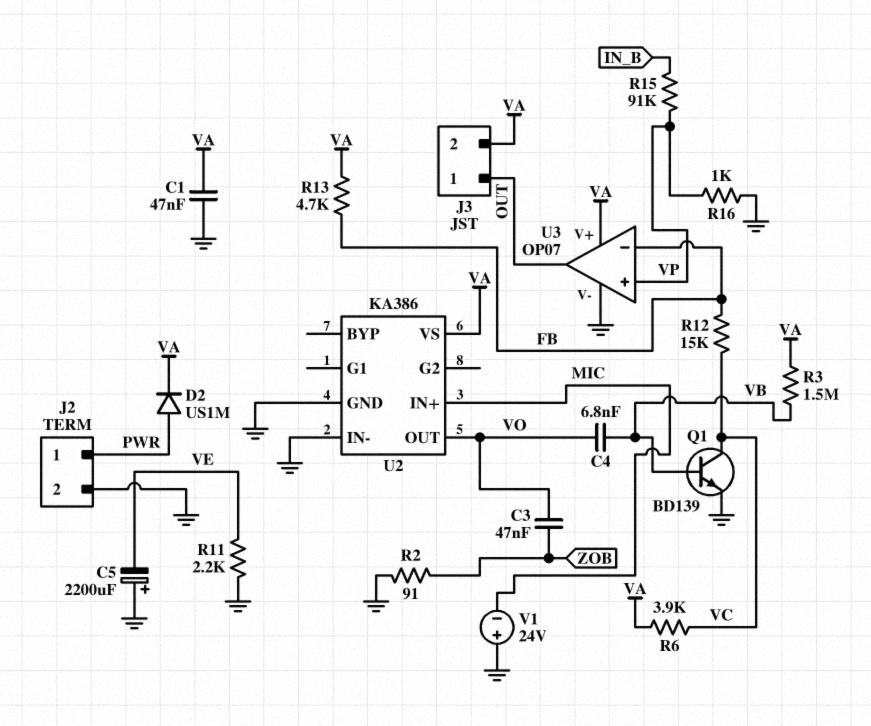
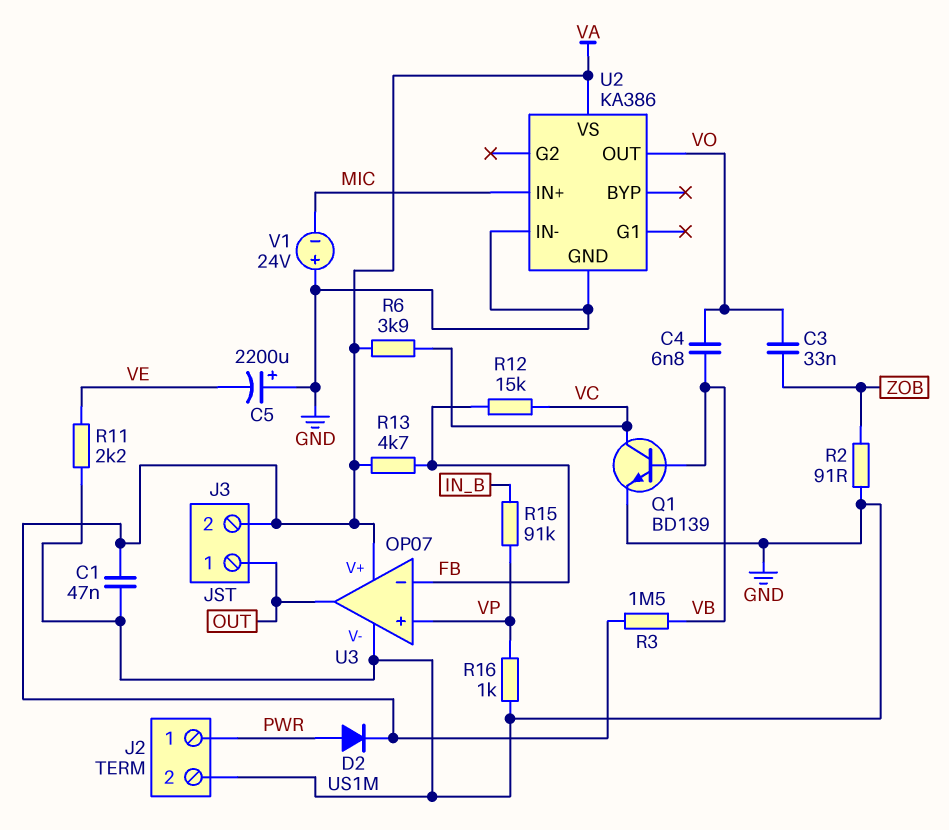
C3: 47nF (VO, ZOB) -> 33nF (VO, ZOB)

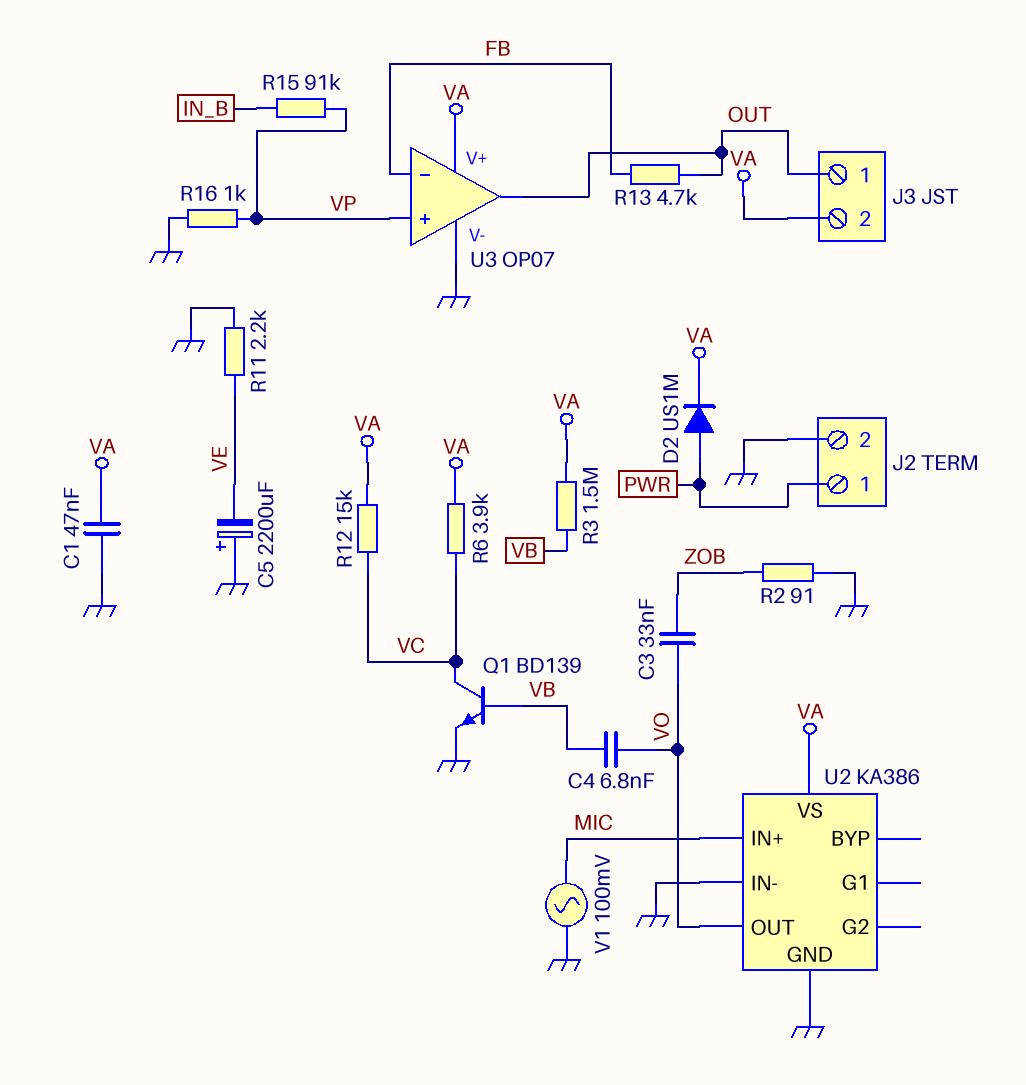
R12: 15k (FB, VC) -> 15k (VA, VC)
R13: 4.7k (FB, VA) -> 4.7k (FB, OUT)
V1: 24V (plus GND, minus MIC) -> AC 100mV (GND, MIC)

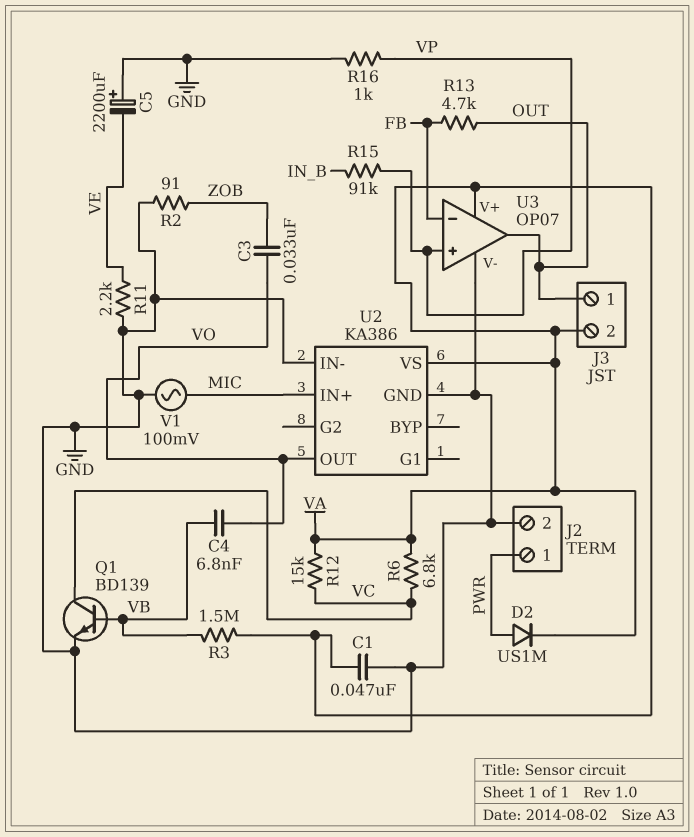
R6: 3.9k (VA, VC) -> 6.8k (VA, VC)

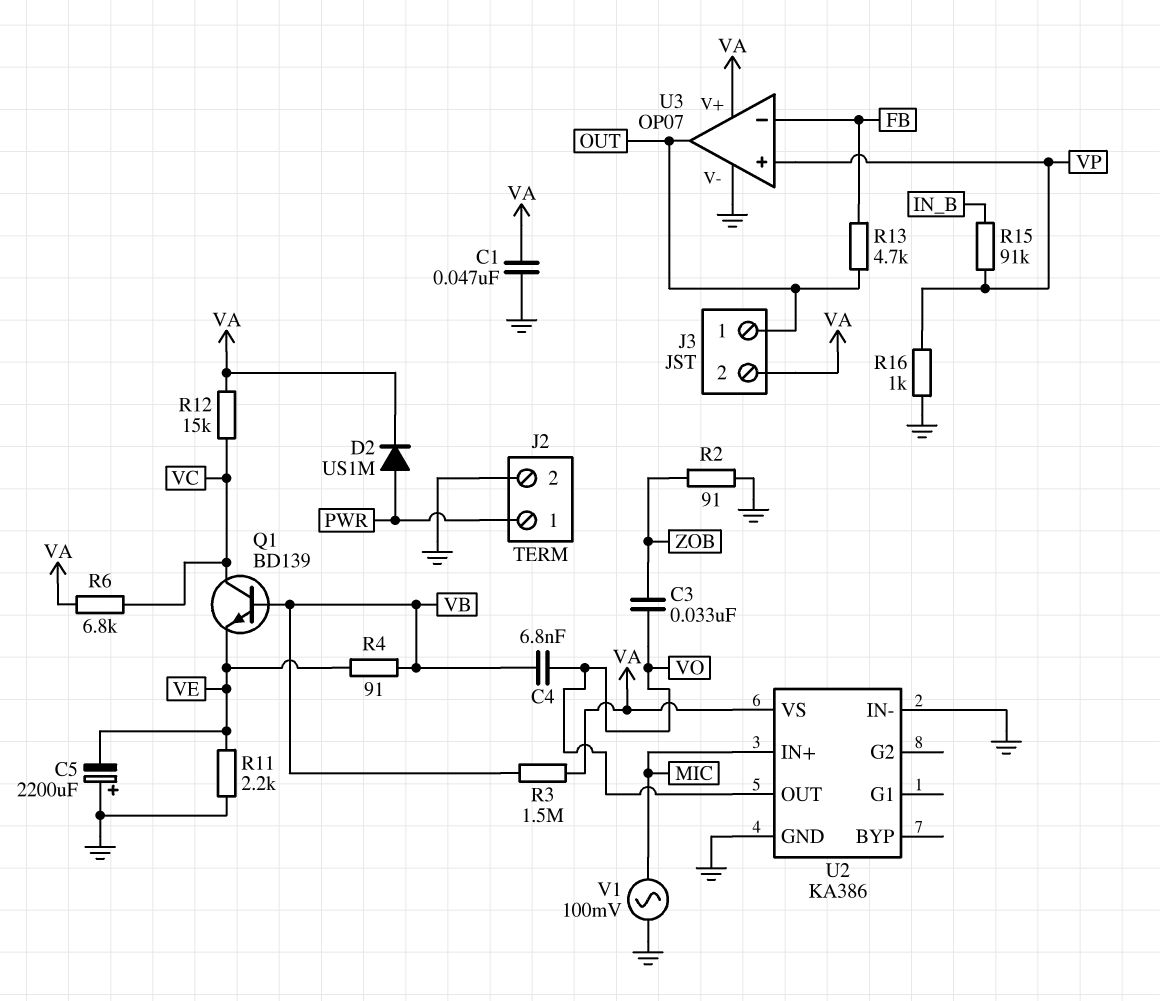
Q1: NPN BD139 (B VB, C VC, E GND) -> NPN BD139 (B VB, C VC, E VE)
R4: none -> 91 (VB, VE)

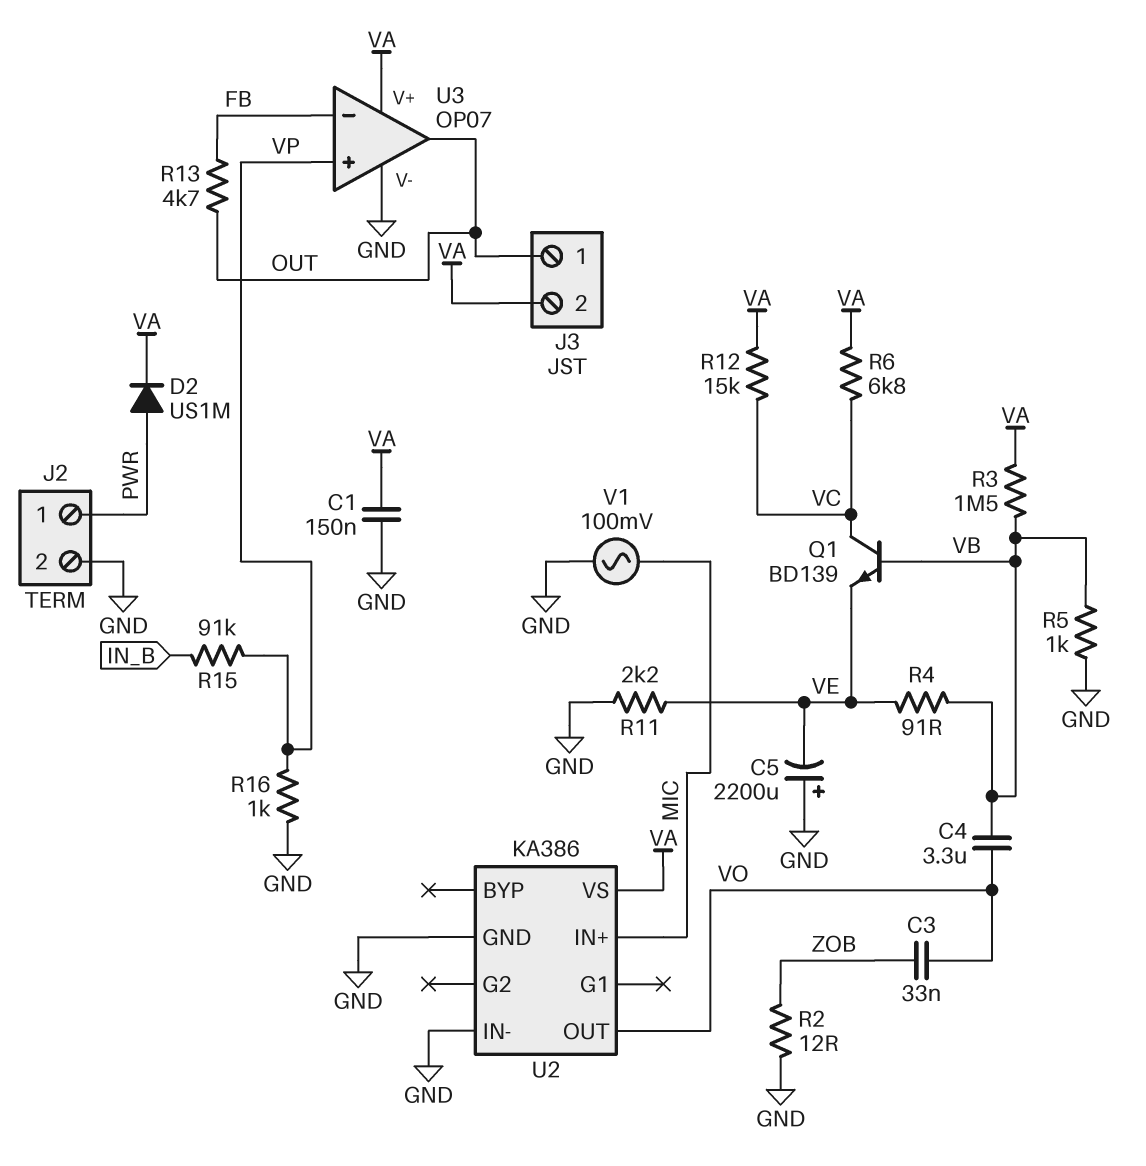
C1: 47nF (GND, VA) -> 150nF (GND, VA)
C4: 6.8nF (VB, VO) -> 3.3uF (VB, VO)
R2: 91 (GND, ZOB) -> 12 (GND, ZOB)
R5: none -> 1k (GND, VB)

